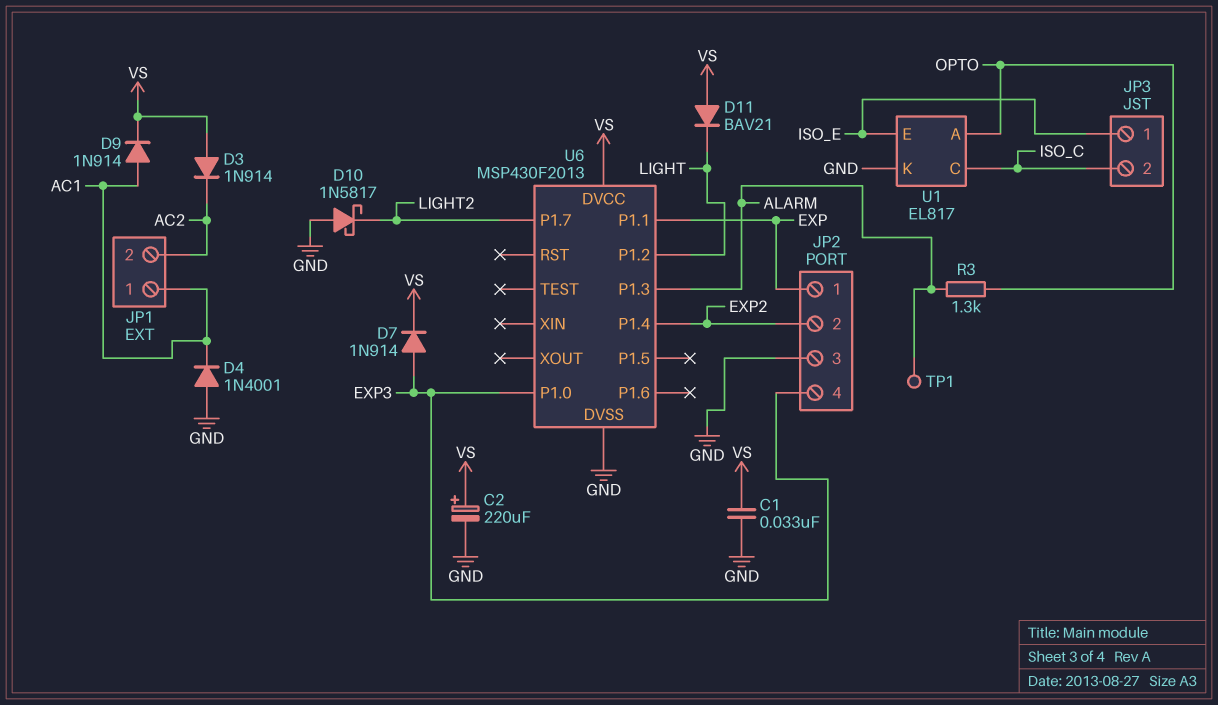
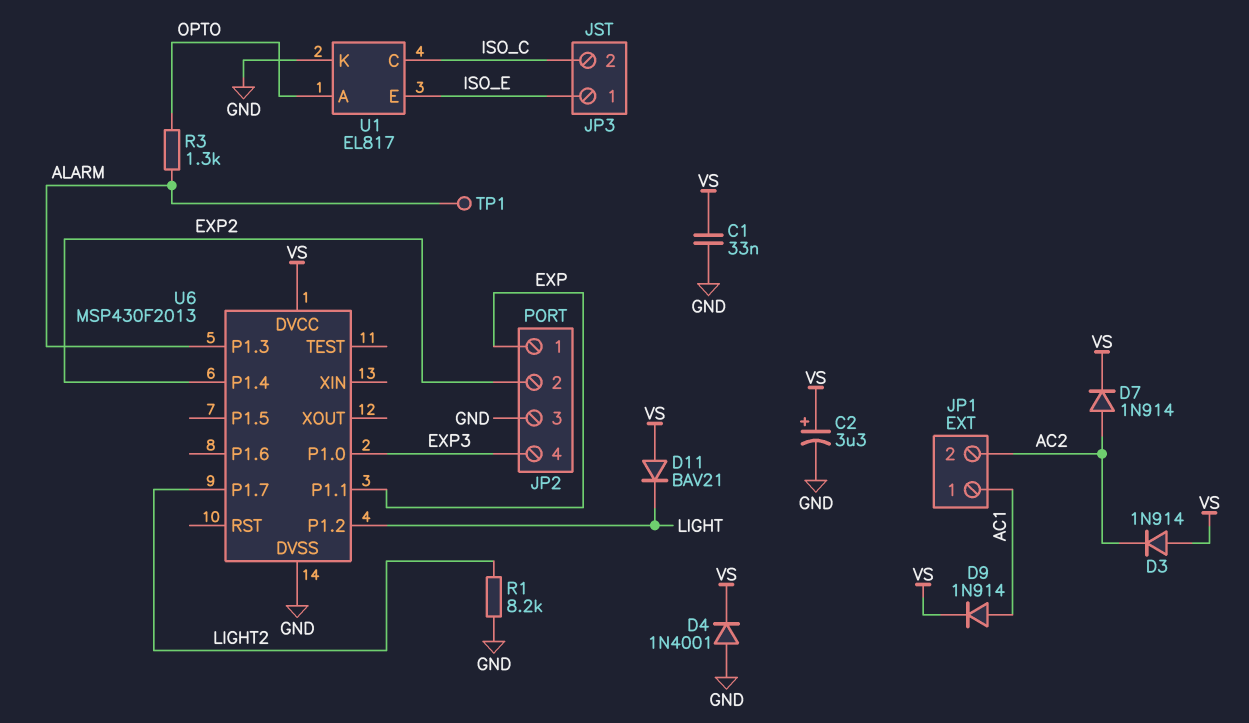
C2: 220uF (plus VS, minus GND) -> 3.3uF (plus VS, minus GND)
D4: diode 1N4001 (A GND, K AC1) -> diode 1N4001 (A GND, K VS)
D7: diode 1N914 (A EXP3, K VS) -> diode 1N914 (A AC2, K VS)
D10: schottky 1N5817 (A GND, K LIGHT2) -> none
R1: none -> 8.2k (GND, LIGHT2)

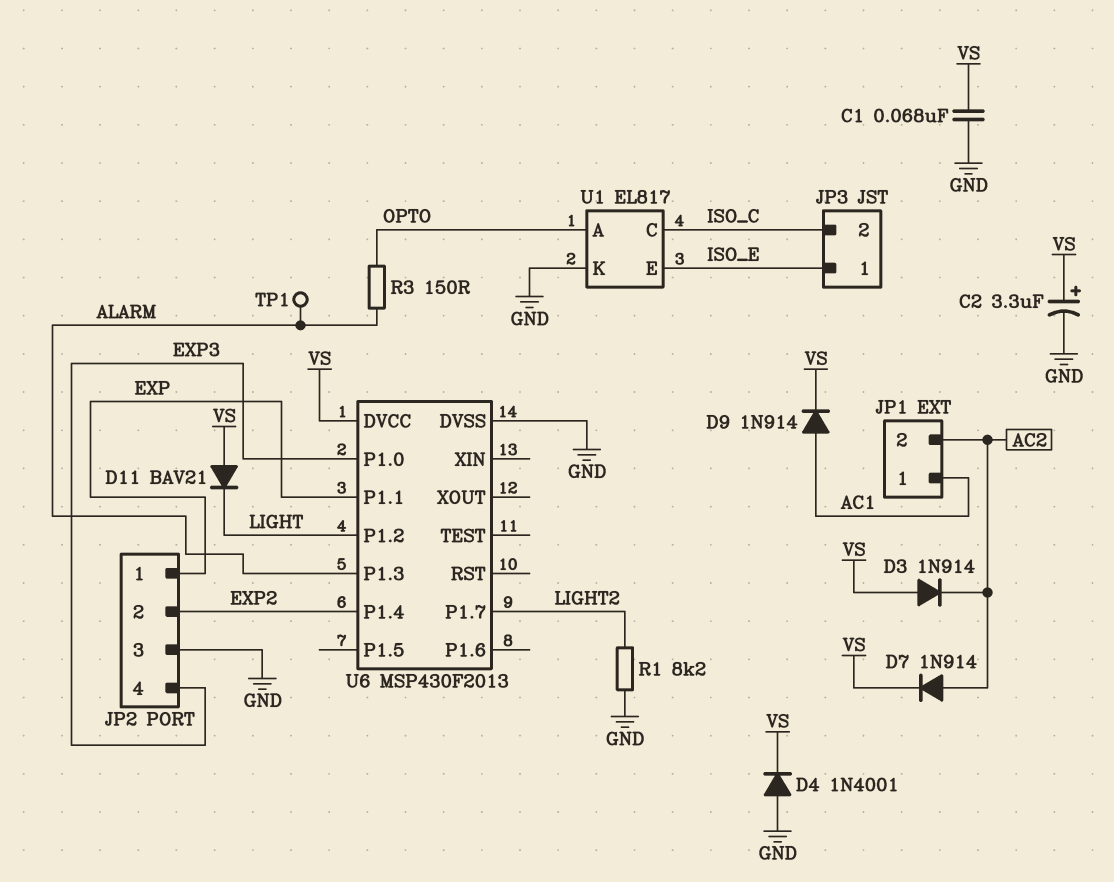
C1: 33nF (GND, VS) -> 68nF (GND, VS)
R3: 1.3k (ALARM, OPTO) -> 150 (ALARM, OPTO)

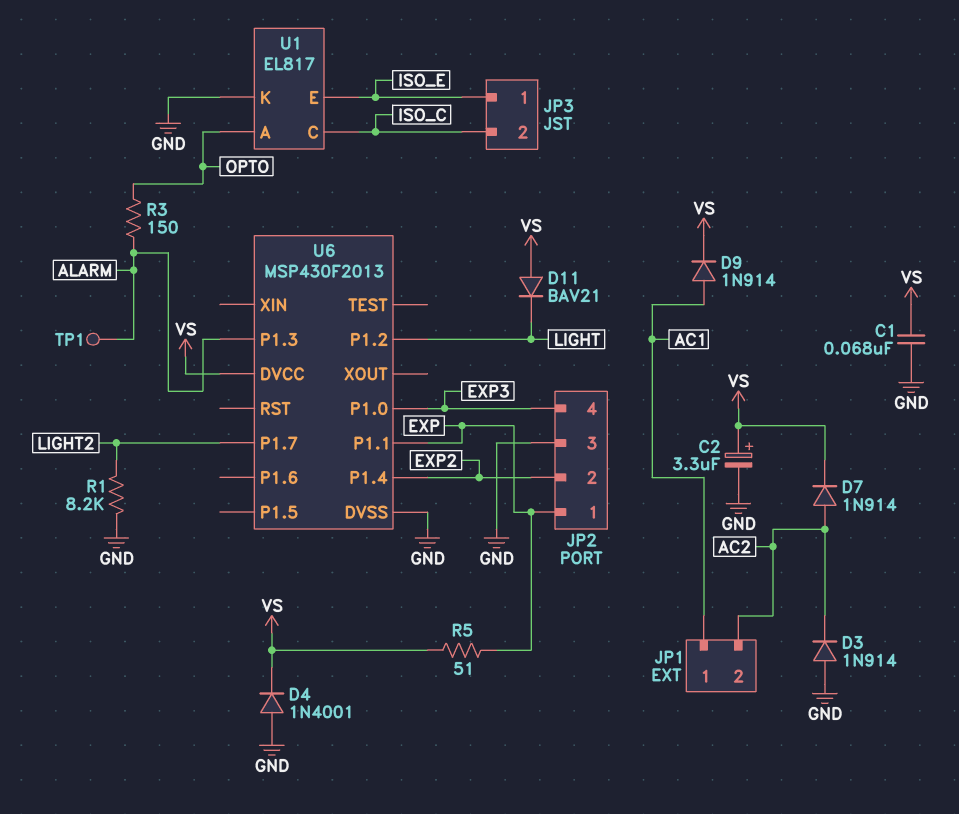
D3: diode 1N914 (A VS, K AC2) -> diode 1N914 (A GND, K AC2)
R5: none -> 51 (EXP, VS)

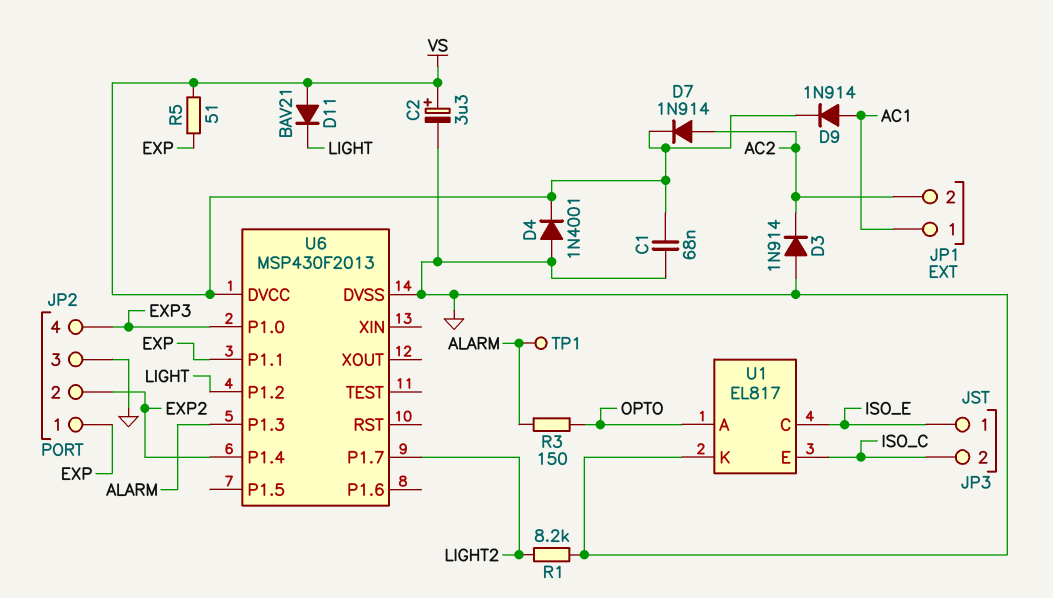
U1 pin C: ISO_C -> ISO_E
U1 pin E: ISO_E -> ISO_C

